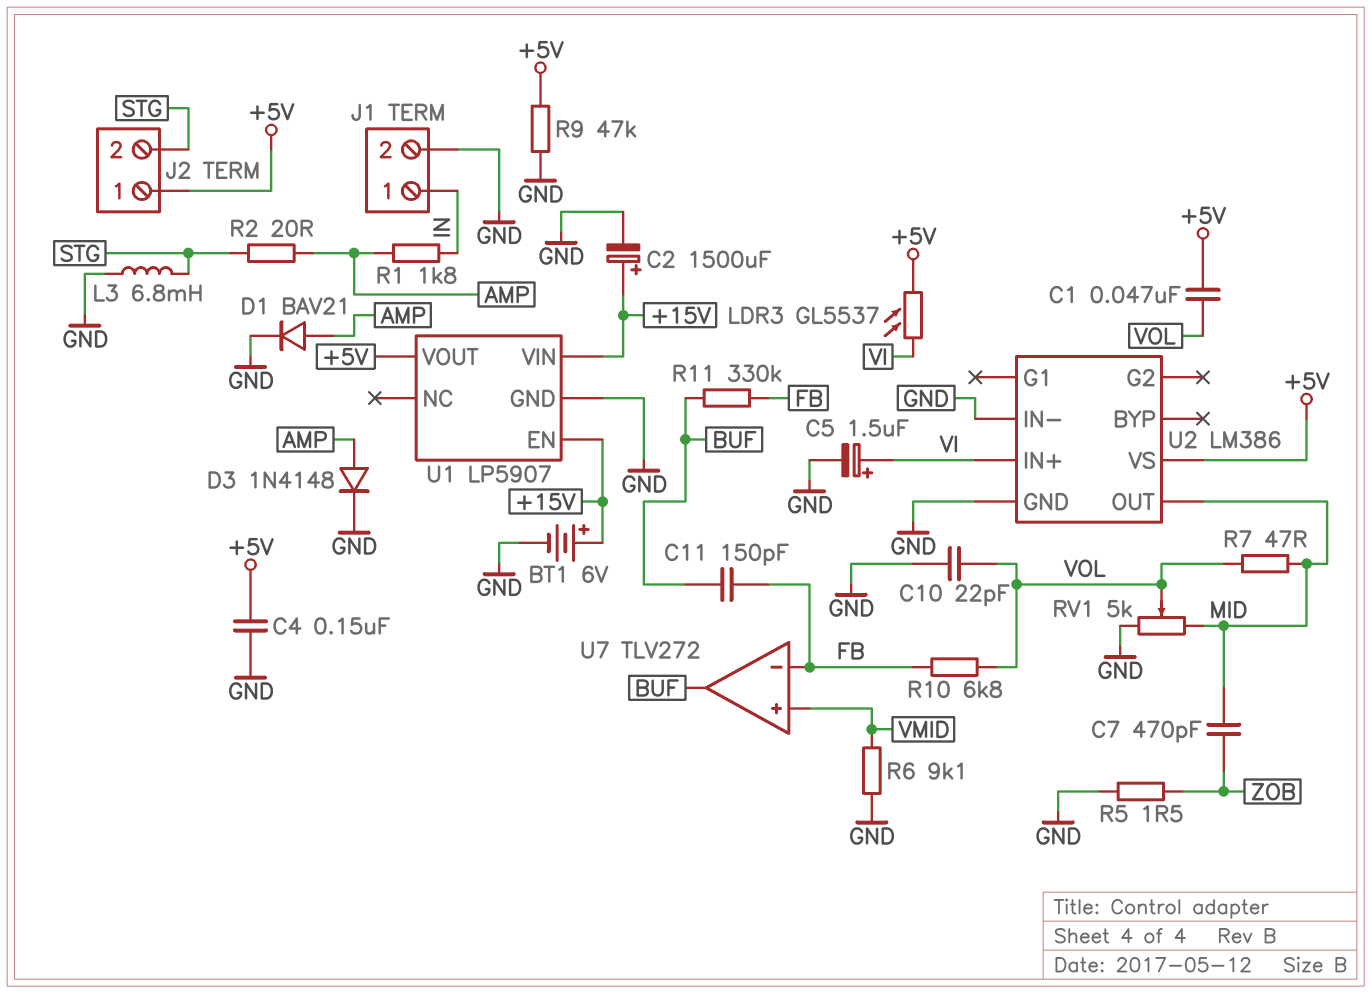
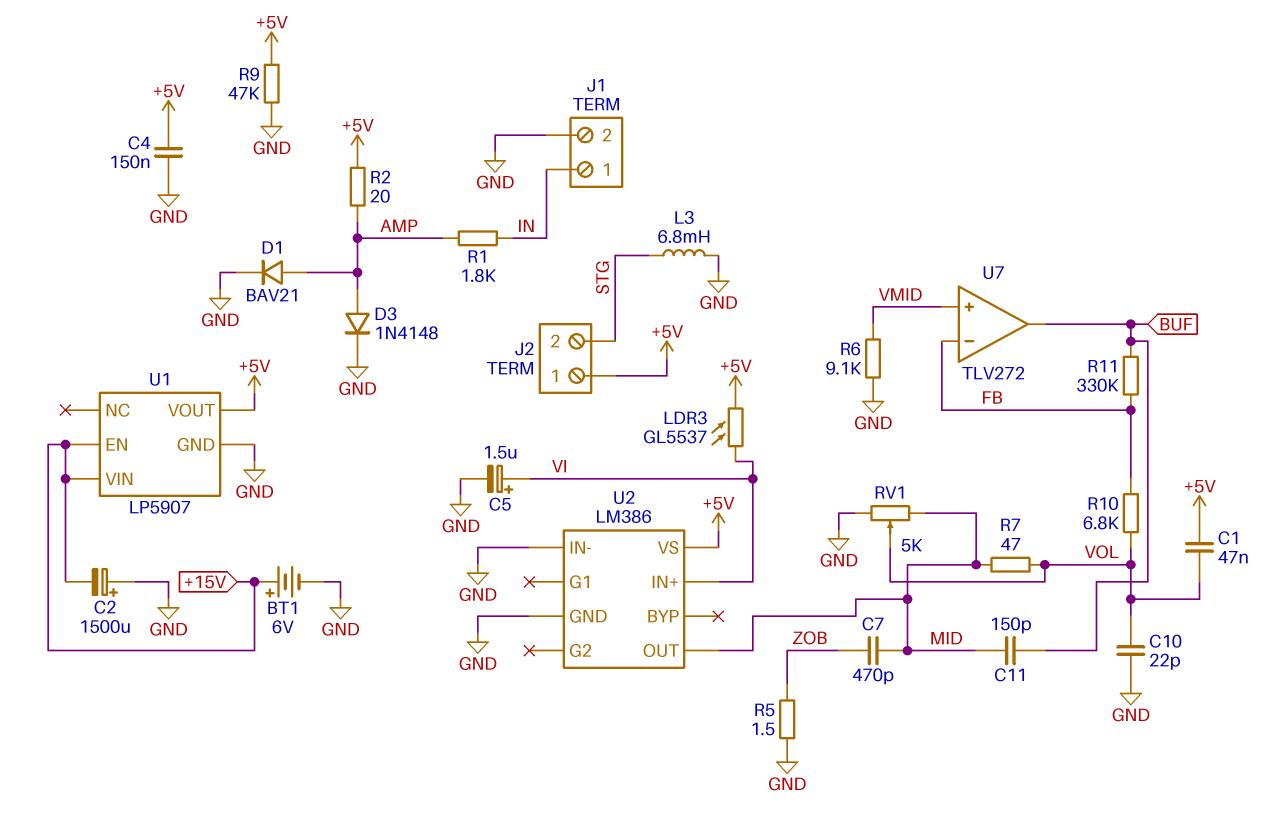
C2: 1500uF (plus +15V, minus GND) -> 1500uF (plus GND, minus +15V)
C11: 150pF (BUF, FB) -> 150pF (BUF, MID)
R2: 20 (AMP, STG) -> 20 (+5V, AMP)

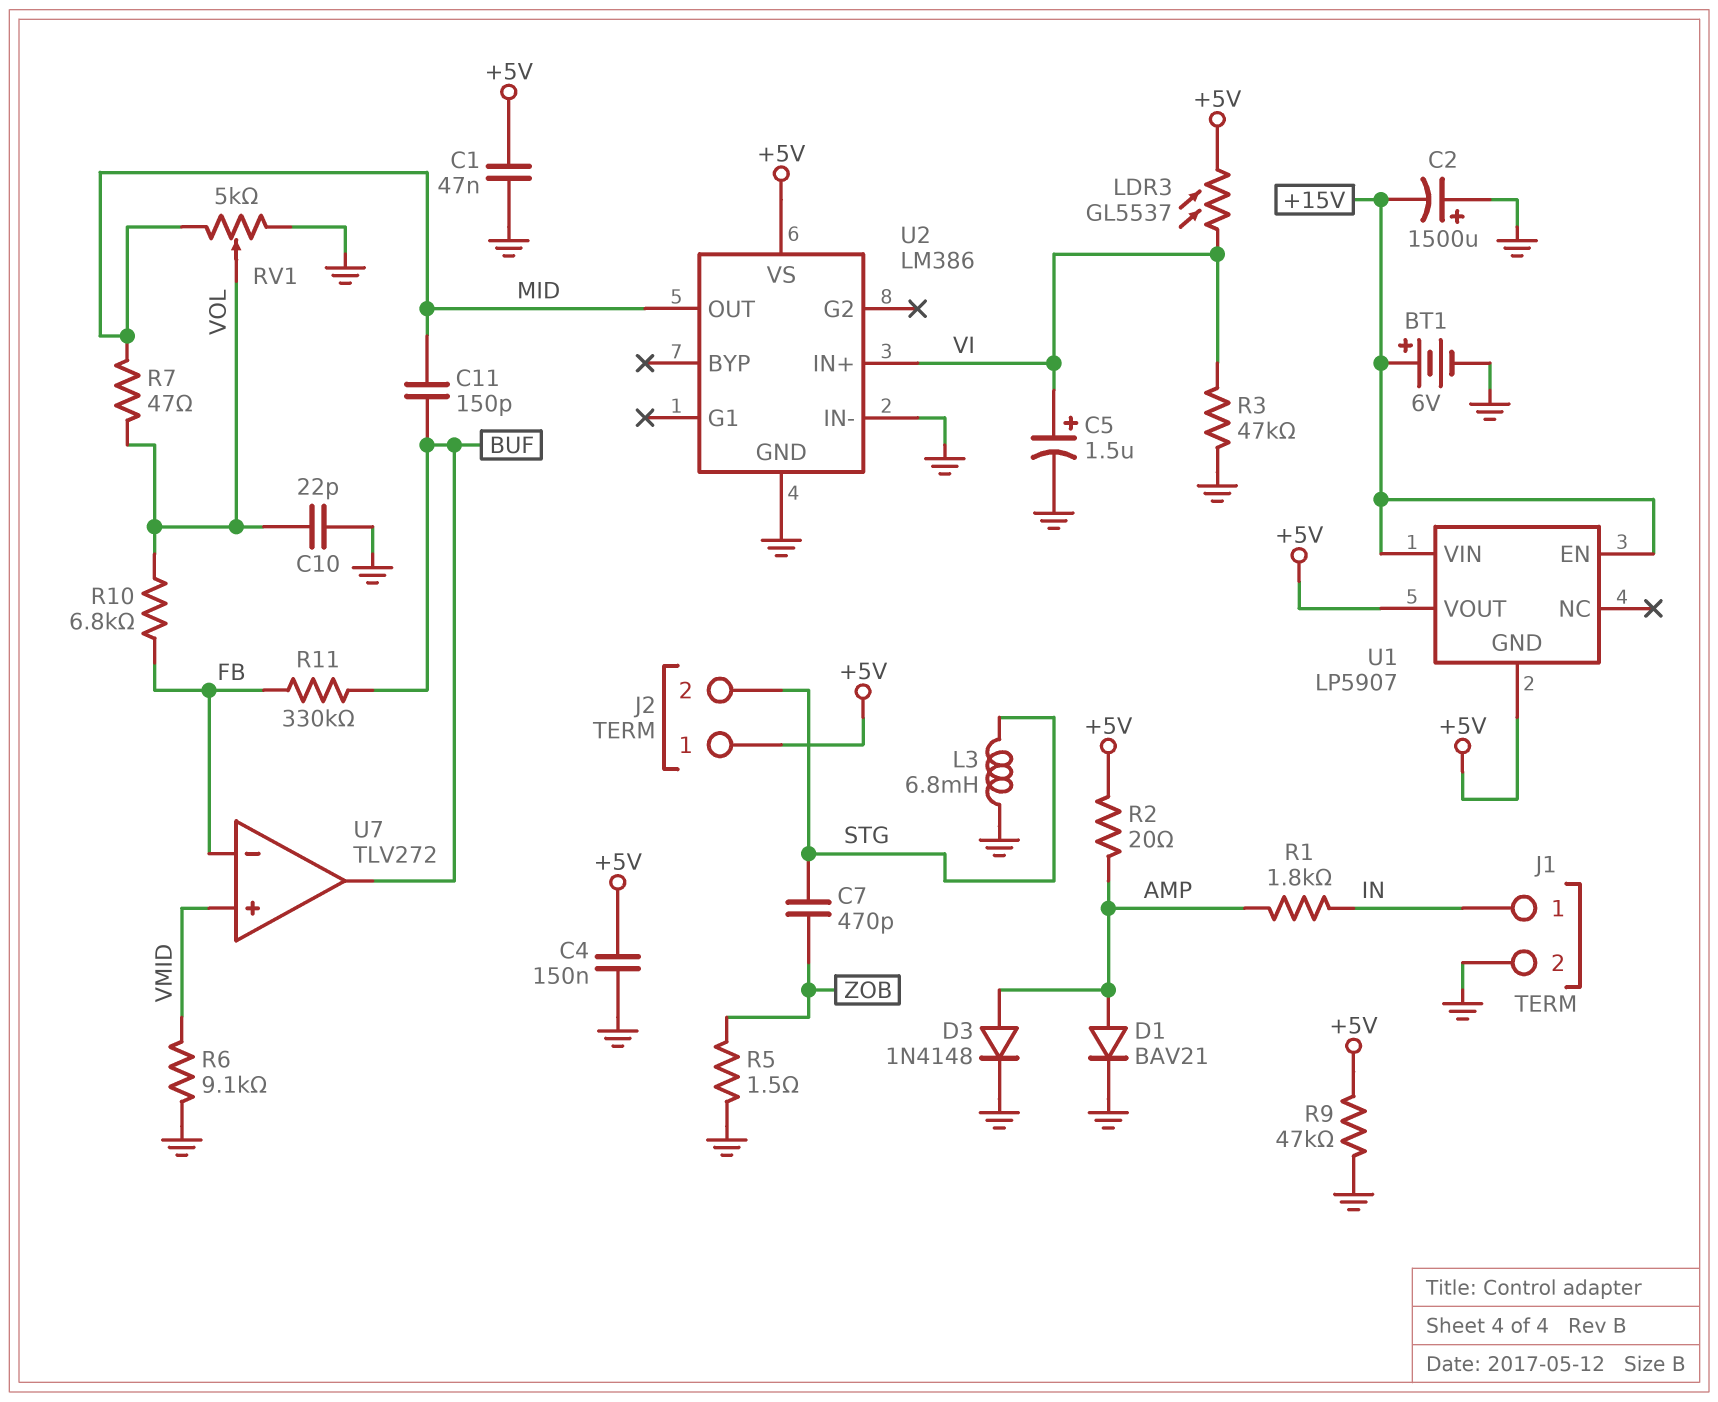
C1: 47nF (+5V, VOL) -> 47nF (+5V, GND)
C7: 470pF (MID, ZOB) -> 470pF (STG, ZOB)
R3: none -> 47k (GND, VI)
U1 pin GND: GND -> +5V

